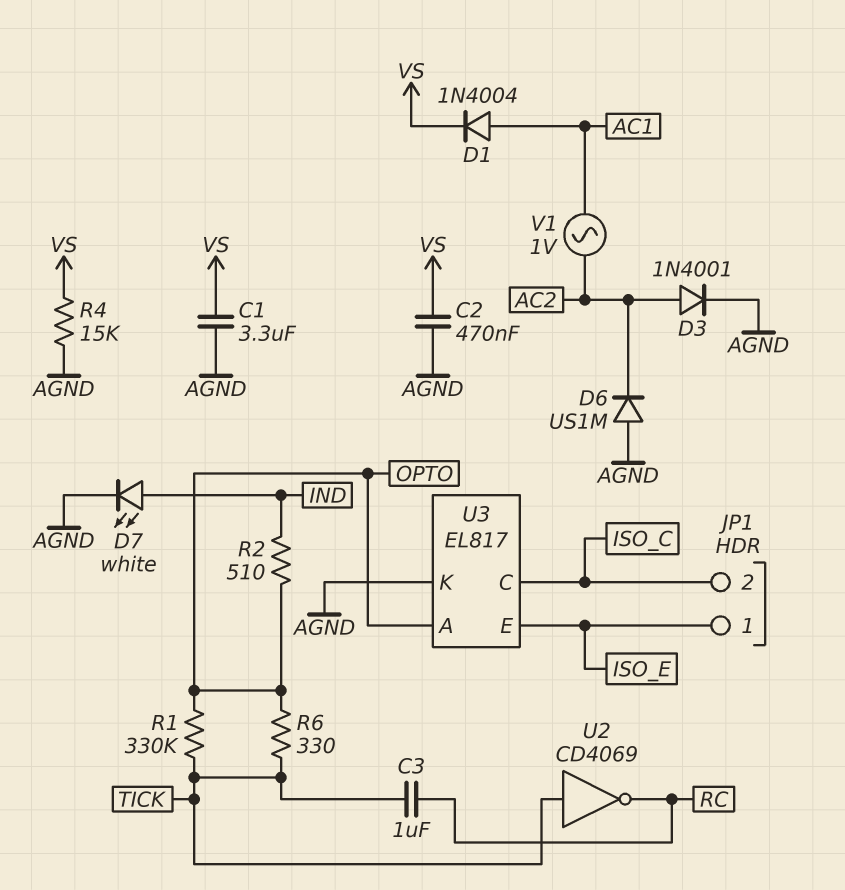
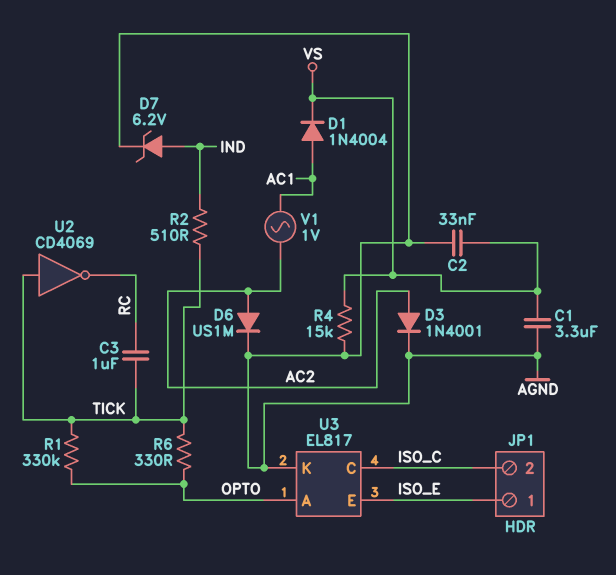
C2: 470nF (AGND, VS) -> 33nF (AGND, VS)
D6: diode US1M (A AGND, K AC2) -> diode US1M (A AC2, K AGND)
D7: LED white (A IND, K AGND) -> zener 6.2V (A IND, K AGND)
R2: 510 (IND, OPTO) -> 510 (IND, TICK)

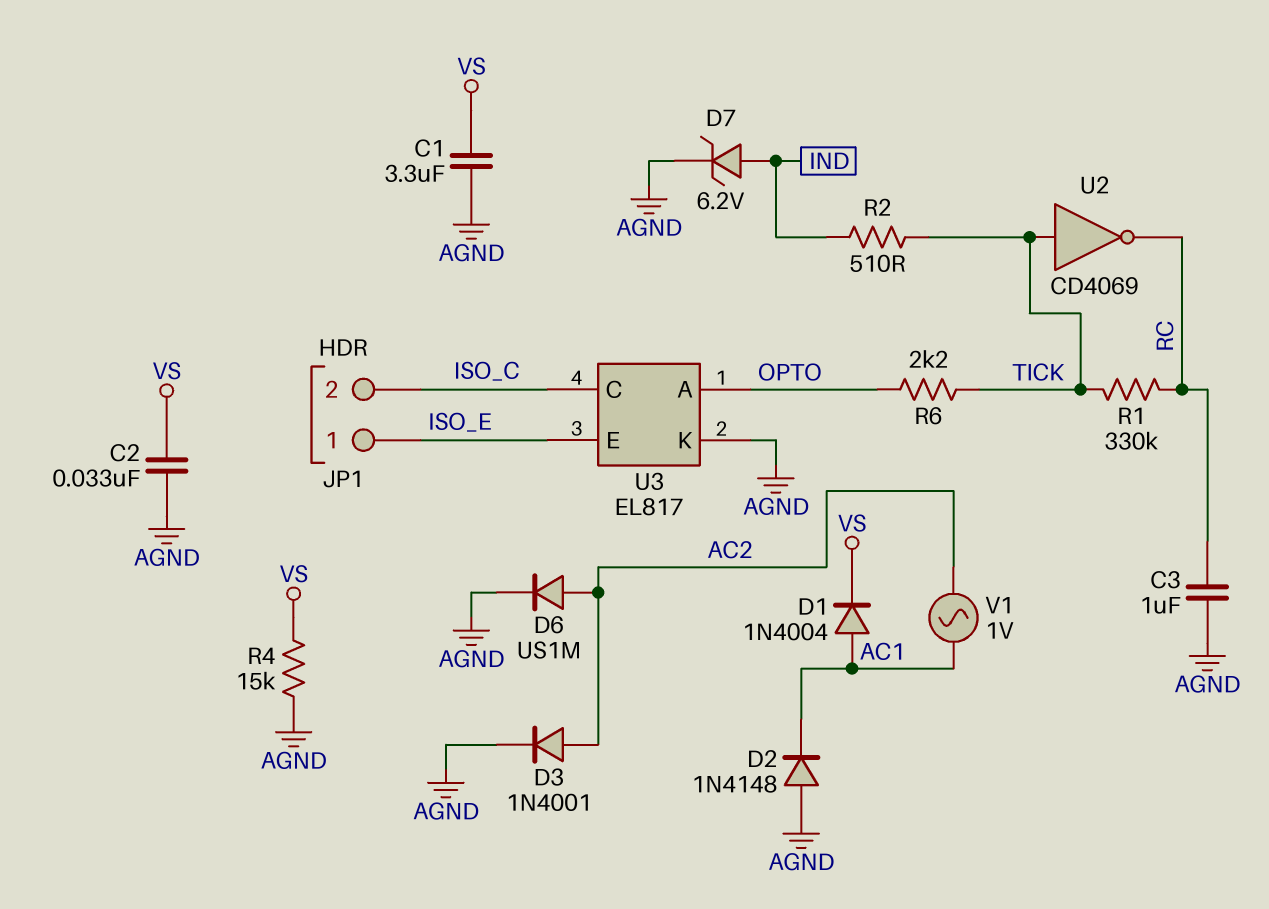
C3: 1uF (RC, TICK) -> 1uF (AGND, RC)
D2: none -> diode 1N4148 (A AGND, K AC1)
R1: 330k (OPTO, TICK) -> 330k (RC, TICK)
R6: 330 (OPTO, TICK) -> 2.2k (OPTO, TICK)

